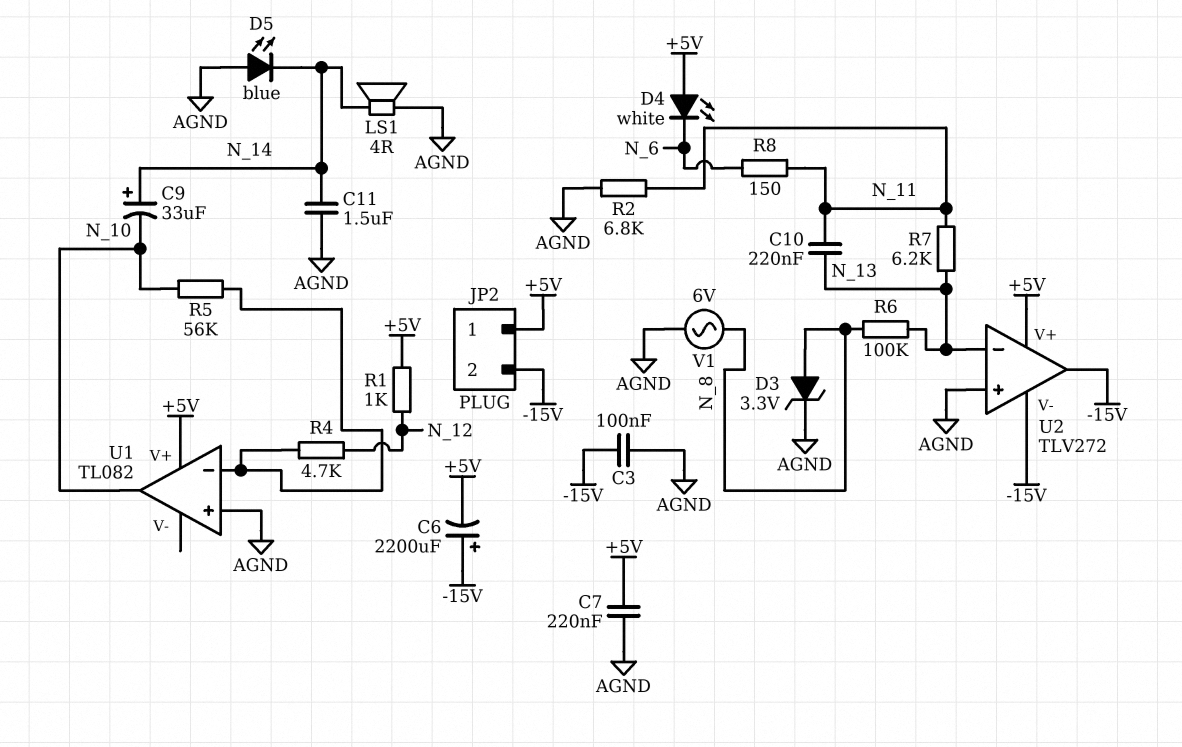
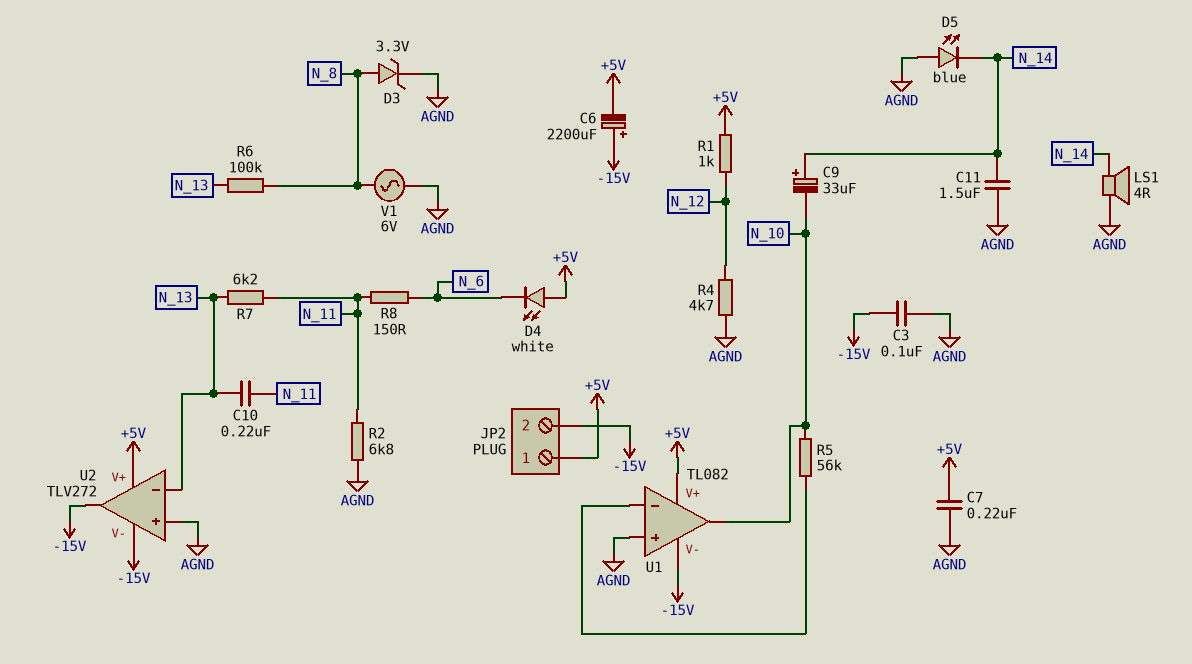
R4: 4.7k (N_12, U1/in-) -> 4.7k (AGND, N_12)
U1 pin V-: none -> -15V

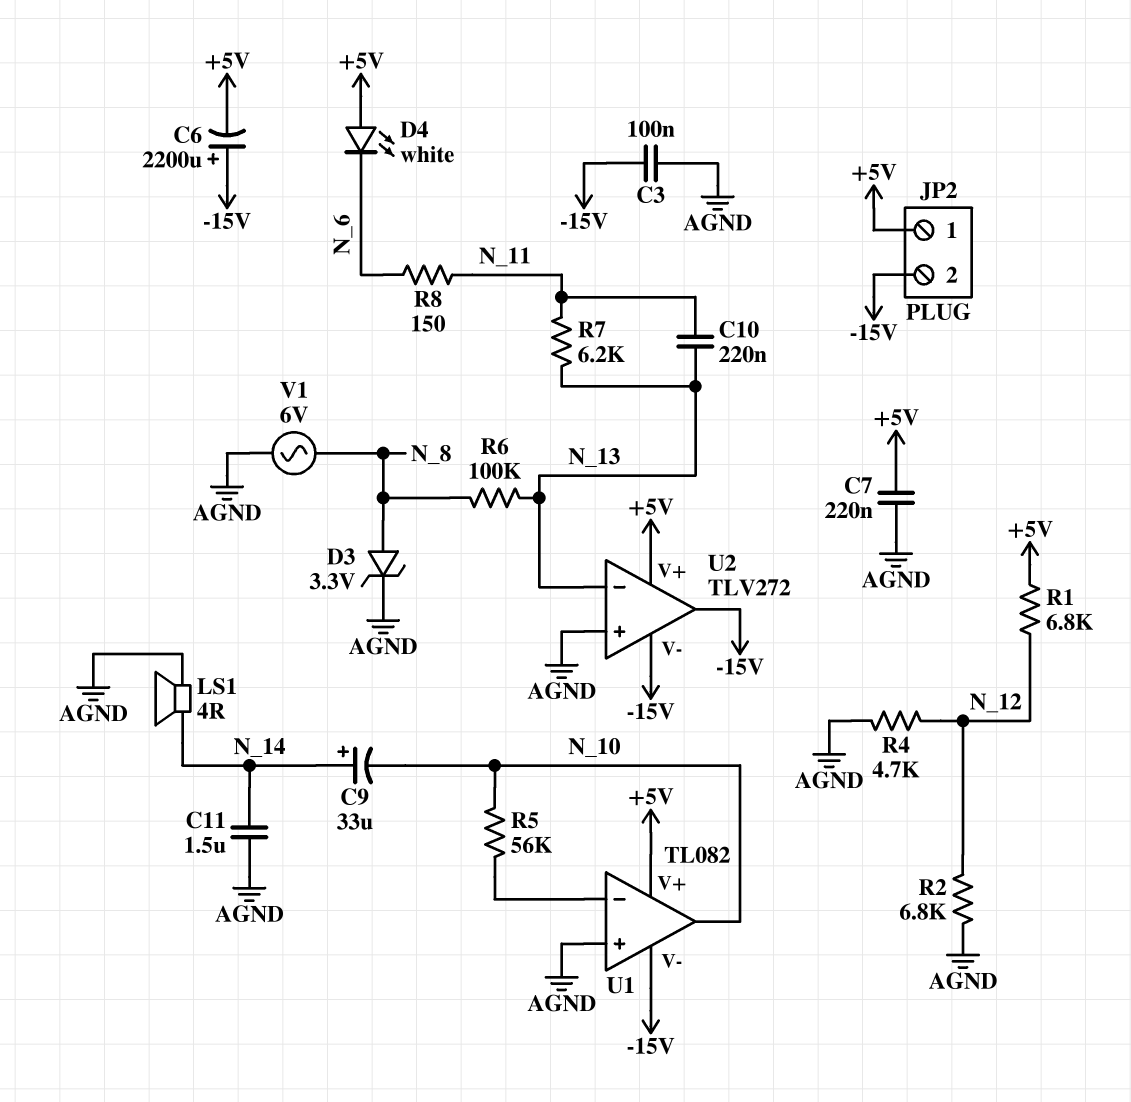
D5: LED blue (A AGND, K N_14) -> none
R1: 1k (+5V, N_12) -> 6.8k (+5V, N_12)
R2: 6.8k (AGND, N_11) -> 6.8k (AGND, N_12)

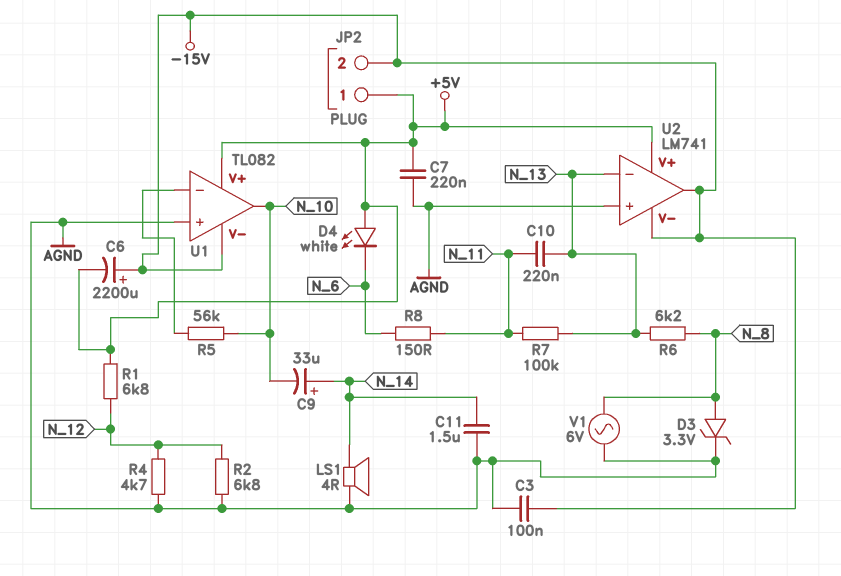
R6: 100k (N_8, N_13) -> 6.2k (N_8, N_13)
R7: 6.2k (N_11, N_13) -> 100k (N_11, N_13)
U2: TLV272 -> LM741

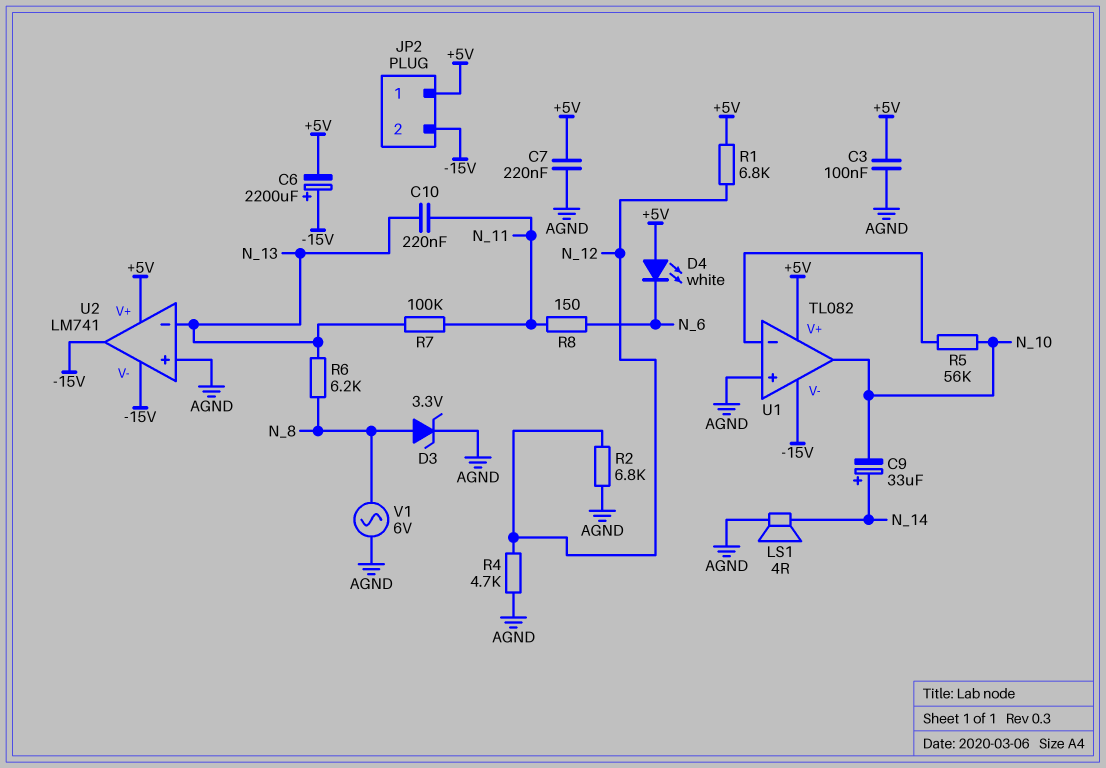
C3: 100nF (-15V, AGND) -> 100nF (+5V, AGND)
C11: 1.5uF (AGND, N_14) -> none

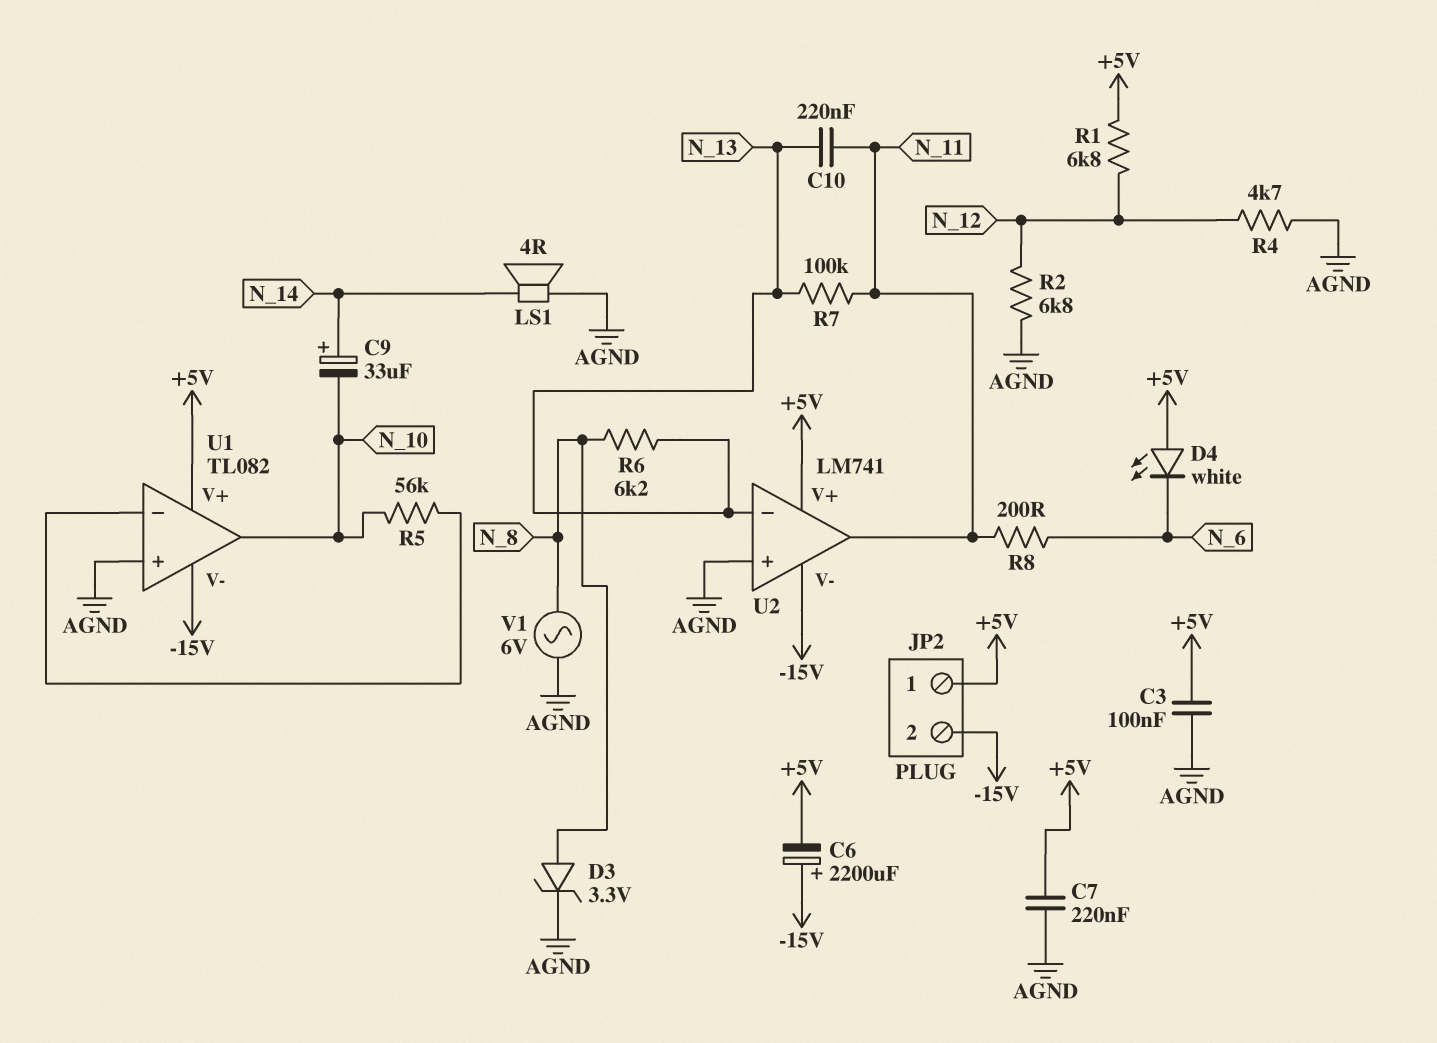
R8: 150 (N_6, N_11) -> 200 (N_6, N_11)
U2 pin out: -15V -> N_11

